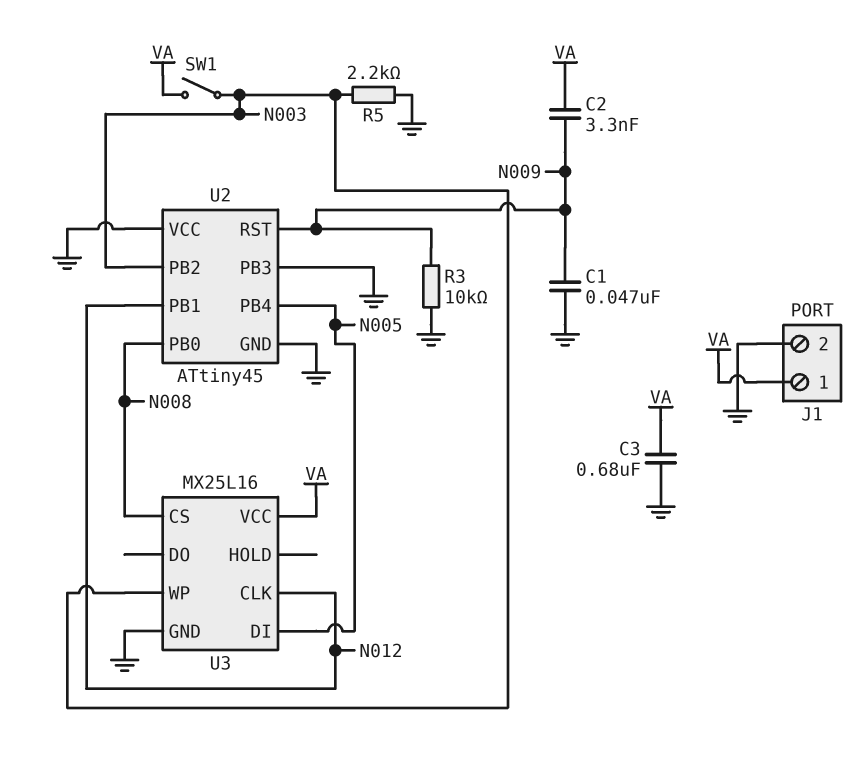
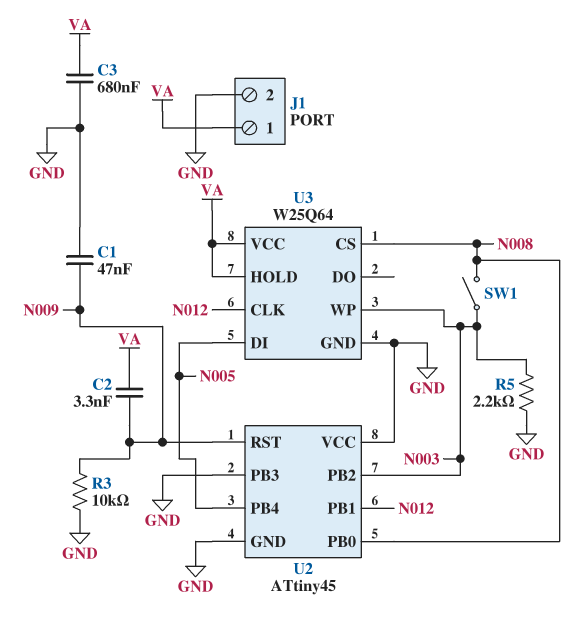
SW1: switch (N003, VA) -> switch (N003, N008)
U3: MX25L16 -> W25Q64
U3 pin HOLD: none -> VA

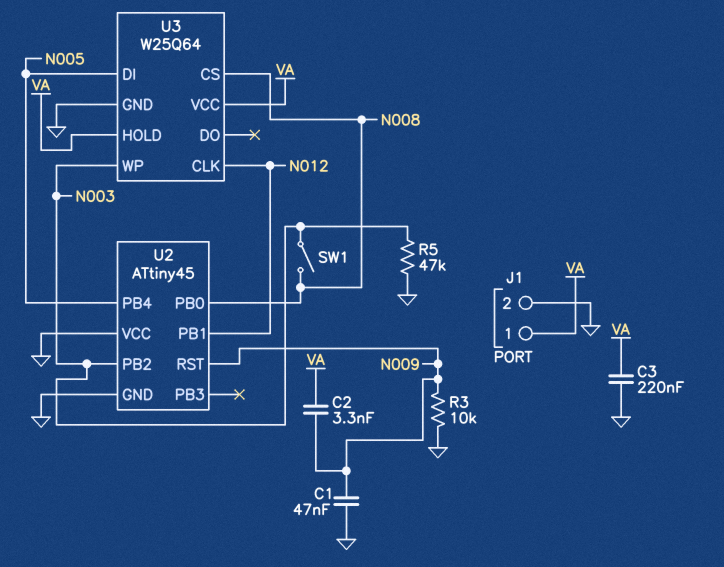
C3: 680nF (GND, VA) -> 220nF (GND, VA)
R5: 2.2k (GND, N003) -> 47k (GND, N003)
U2 pin PB3: GND -> none

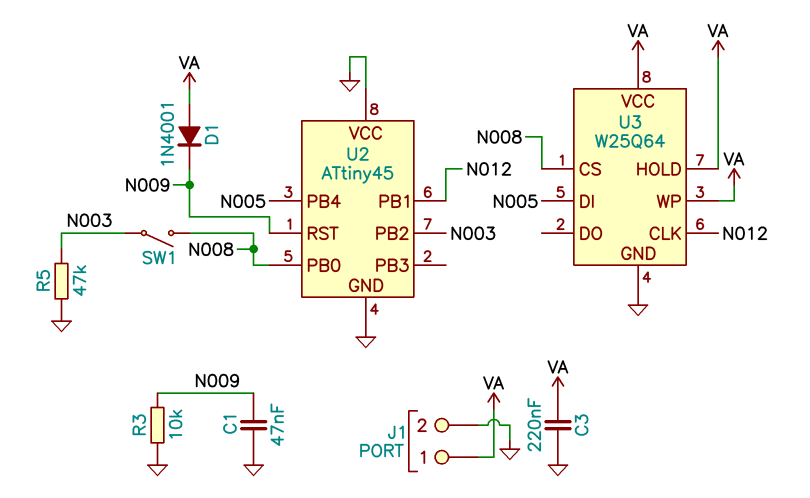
C2: 3.3nF (N009, VA) -> none
D1: none -> diode 1N4001 (A VA, K N009)
U3 pin WP: N003 -> VA

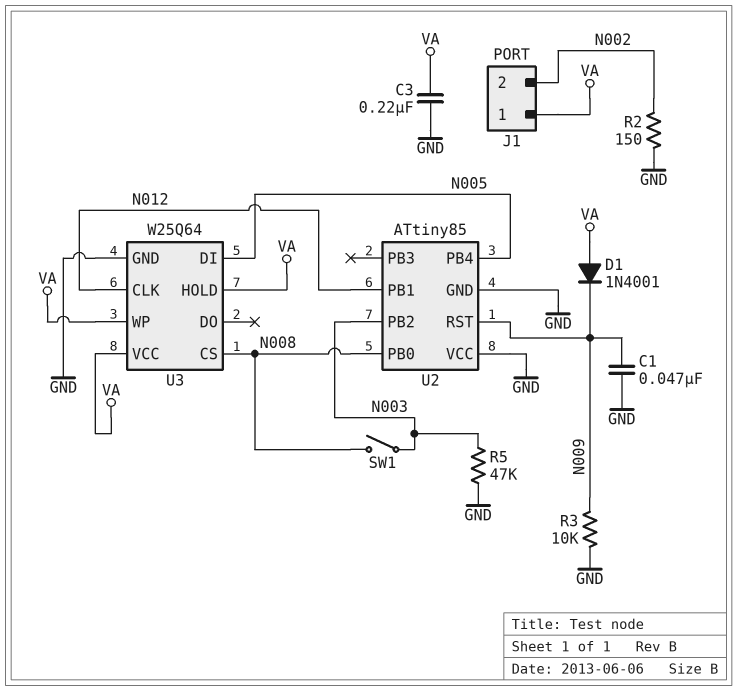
J1 pin 2: GND -> N002
R2: none -> 150 (GND, N002)
U2: ATtiny45 -> ATtiny85

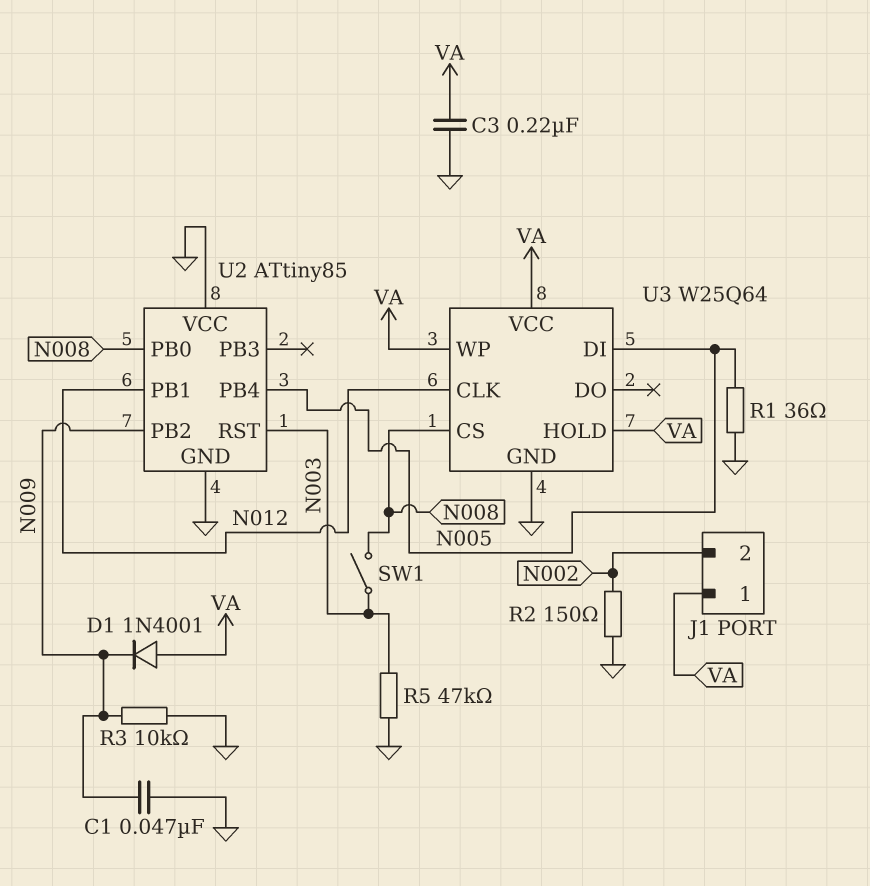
R1: none -> 36 (GND, N005)
U2 pin PB2: N003 -> N009
U2 pin RST: N009 -> N003

